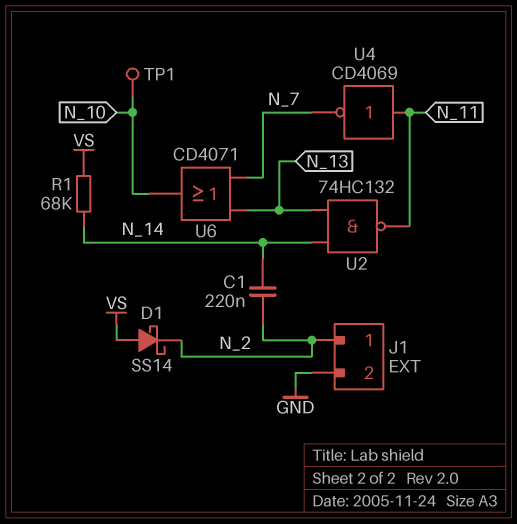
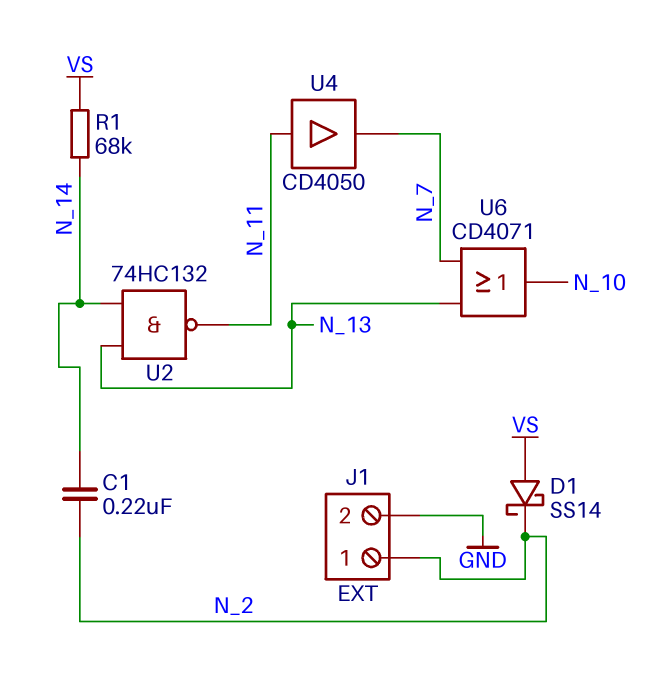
TP1: test point (N_10) -> none
U4: NOT CD4069 (in N_11, out N_7) -> buffer CD4050 (in N_11, out N_7)

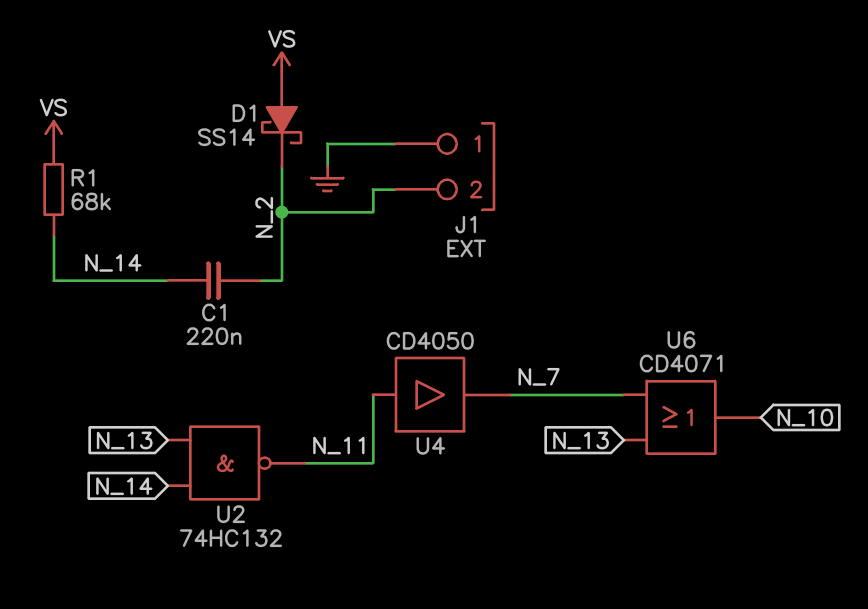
J1 pin 1: N_2 -> GND
J1 pin 2: GND -> N_2

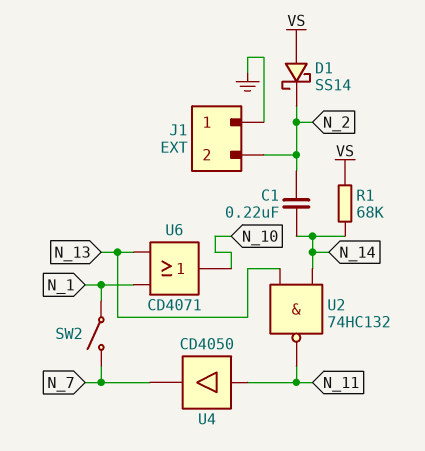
SW2: none -> switch (N_1, N_7)
U6: OR CD4071 (in N_7, in N_13, out N_10) -> OR CD4071 (in N_1, in N_13, out N_10)

